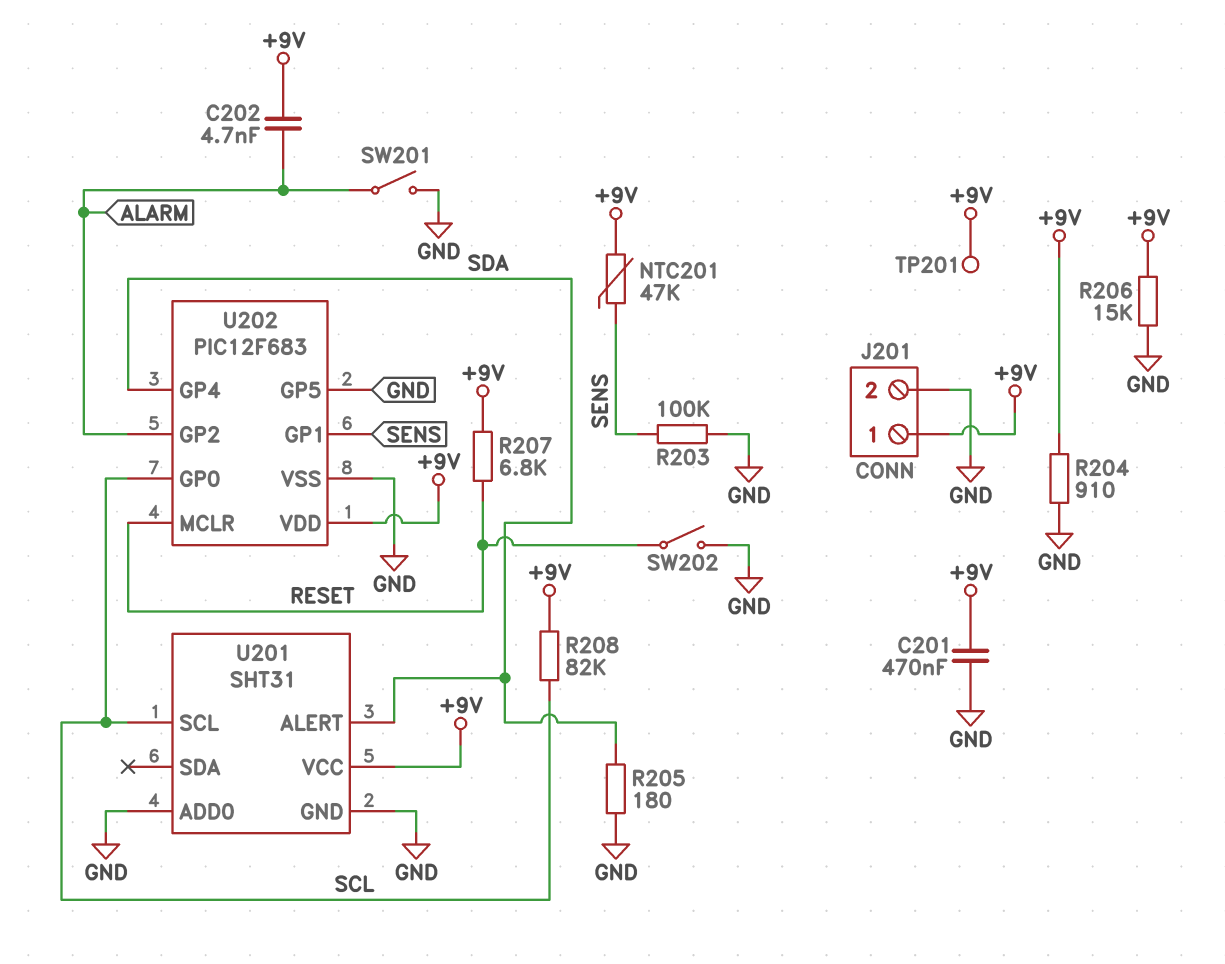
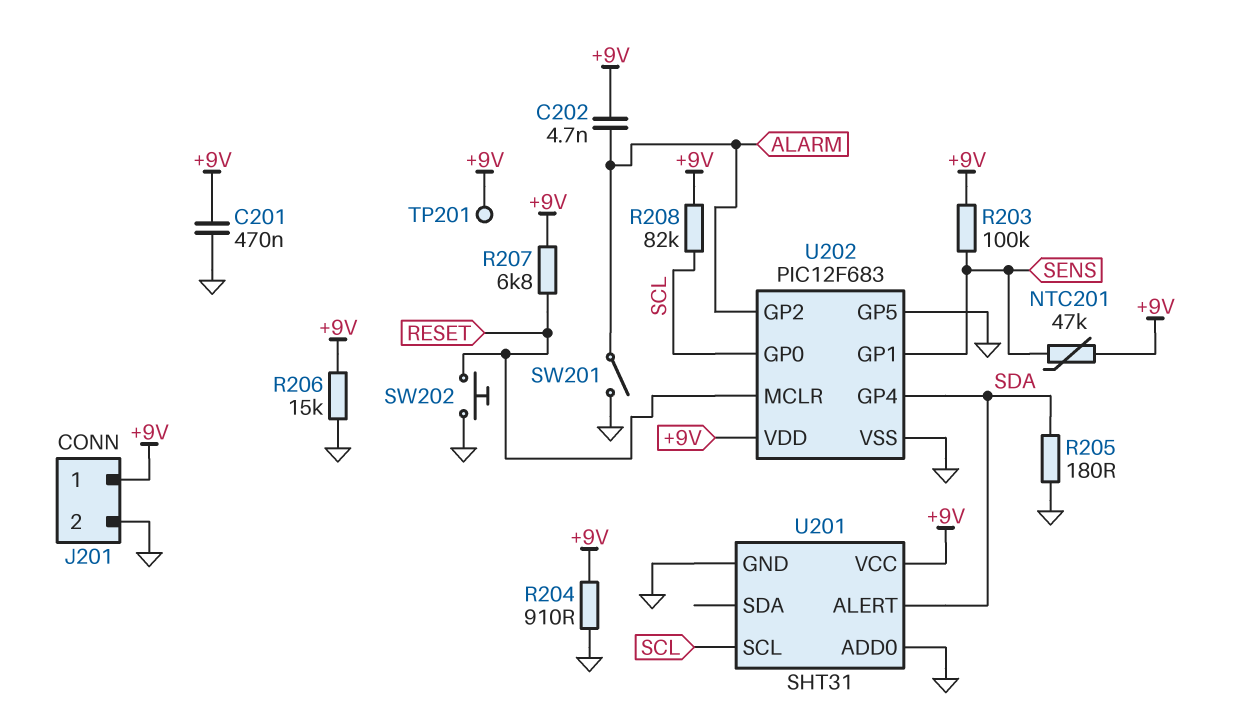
R203: 100k (GND, SENS) -> 100k (+9V, SENS)
SW202: switch (GND, RESET) -> button (GND, RESET)

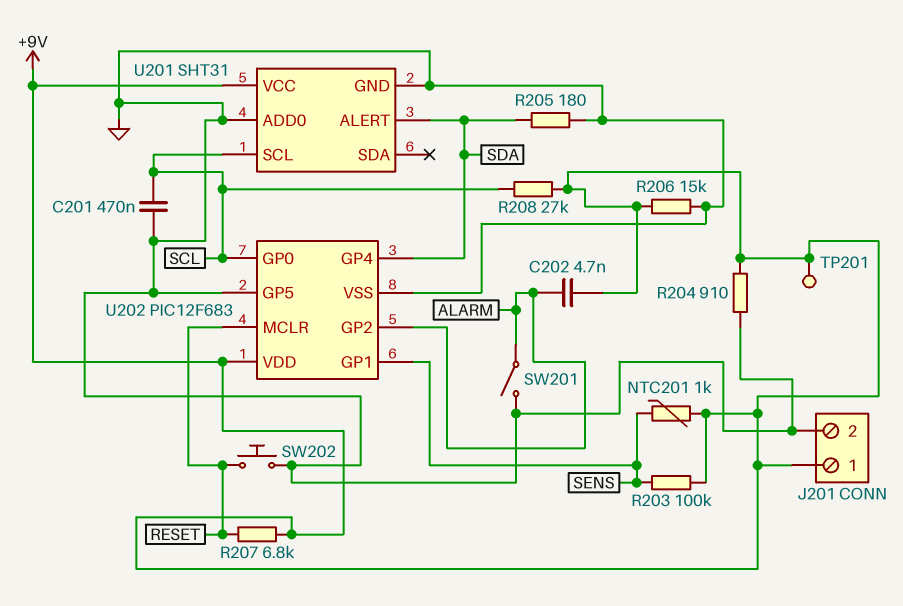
C201: 470nF (+9V, GND) -> 470nF (GND, SCL)
NTC201: 47k (+9V, SENS) -> 1k (+9V, SENS)
R208: 82k (+9V, SCL) -> 27k (+9V, SCL)

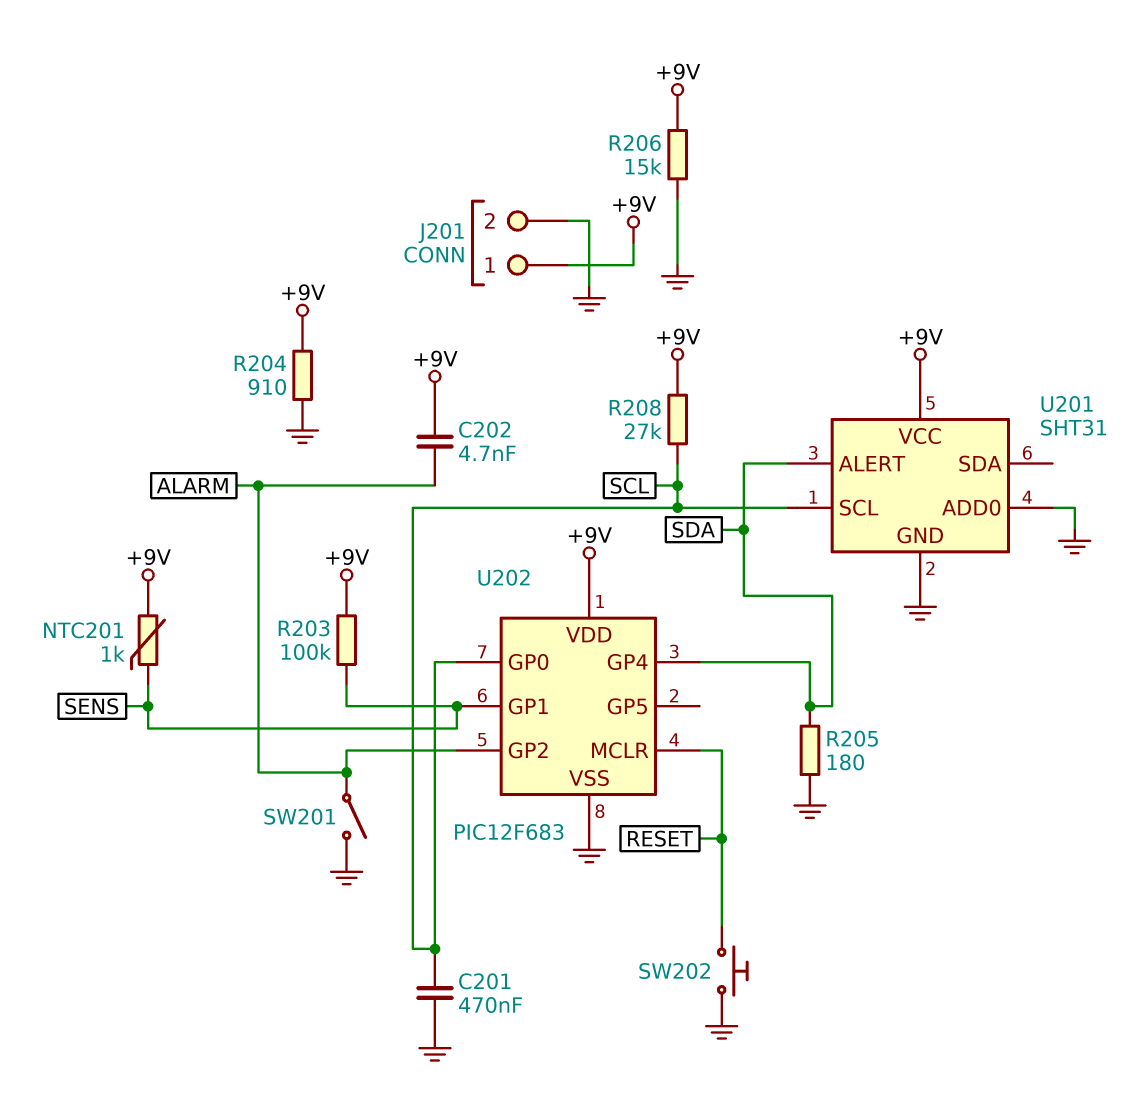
R207: 6.8k (+9V, RESET) -> none
TP201: test point (+9V) -> none
U202 pin GP5: GND -> none

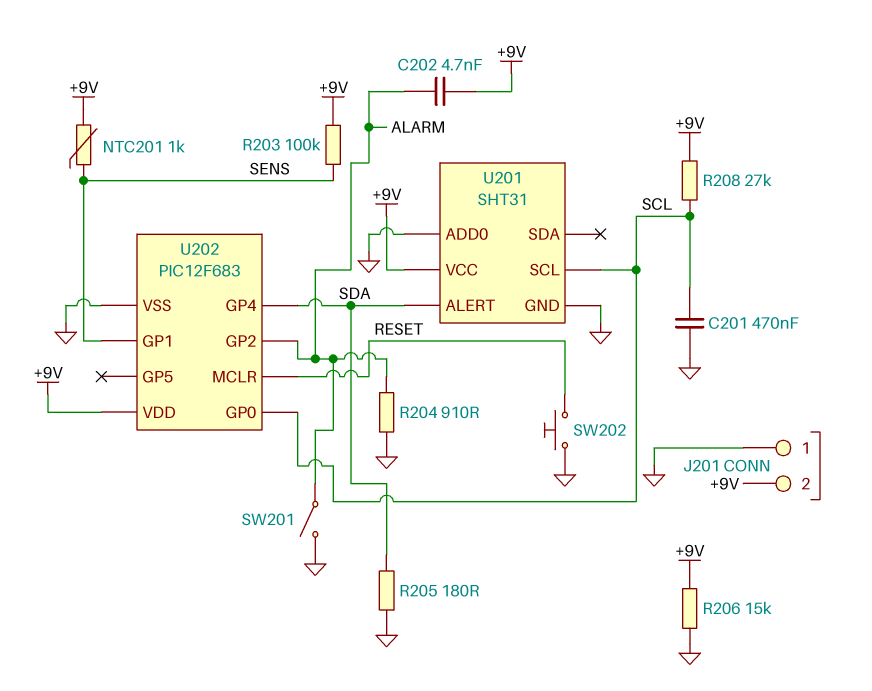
J201 pin 1: +9V -> GND
J201 pin 2: GND -> +9V
R204: 910 (+9V, GND) -> 910 (ALARM, GND)

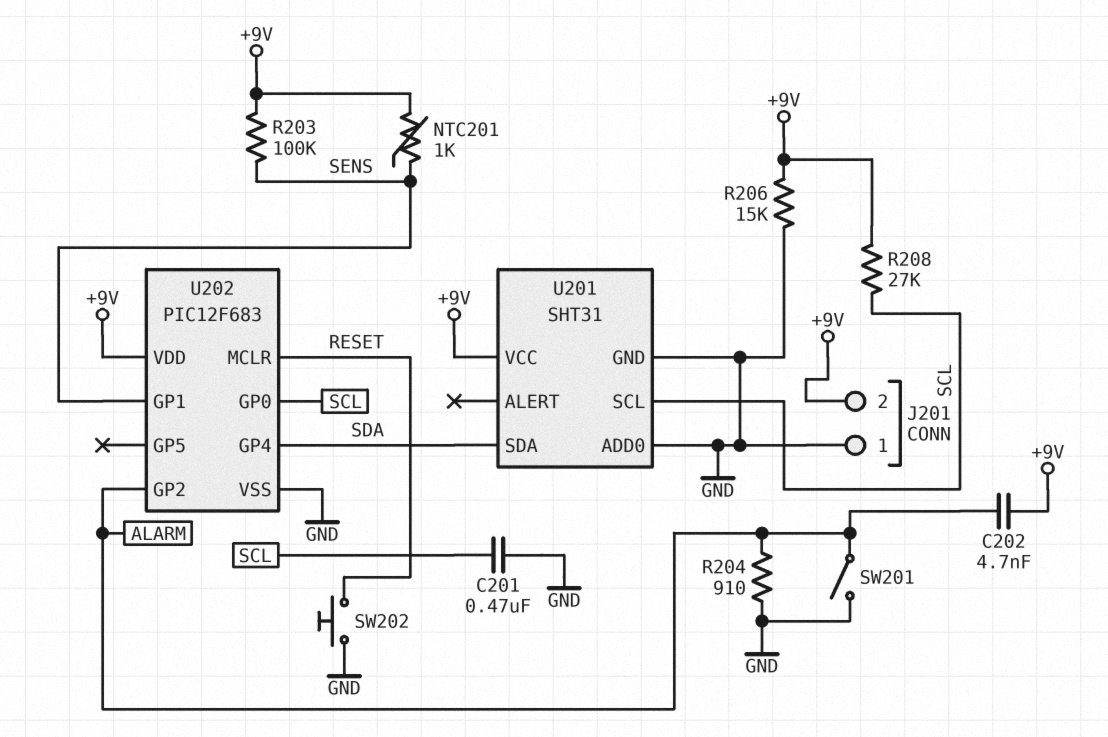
R205: 180 (GND, SDA) -> none
U201 pin ALERT: SDA -> none
U201 pin SDA: none -> SDA

